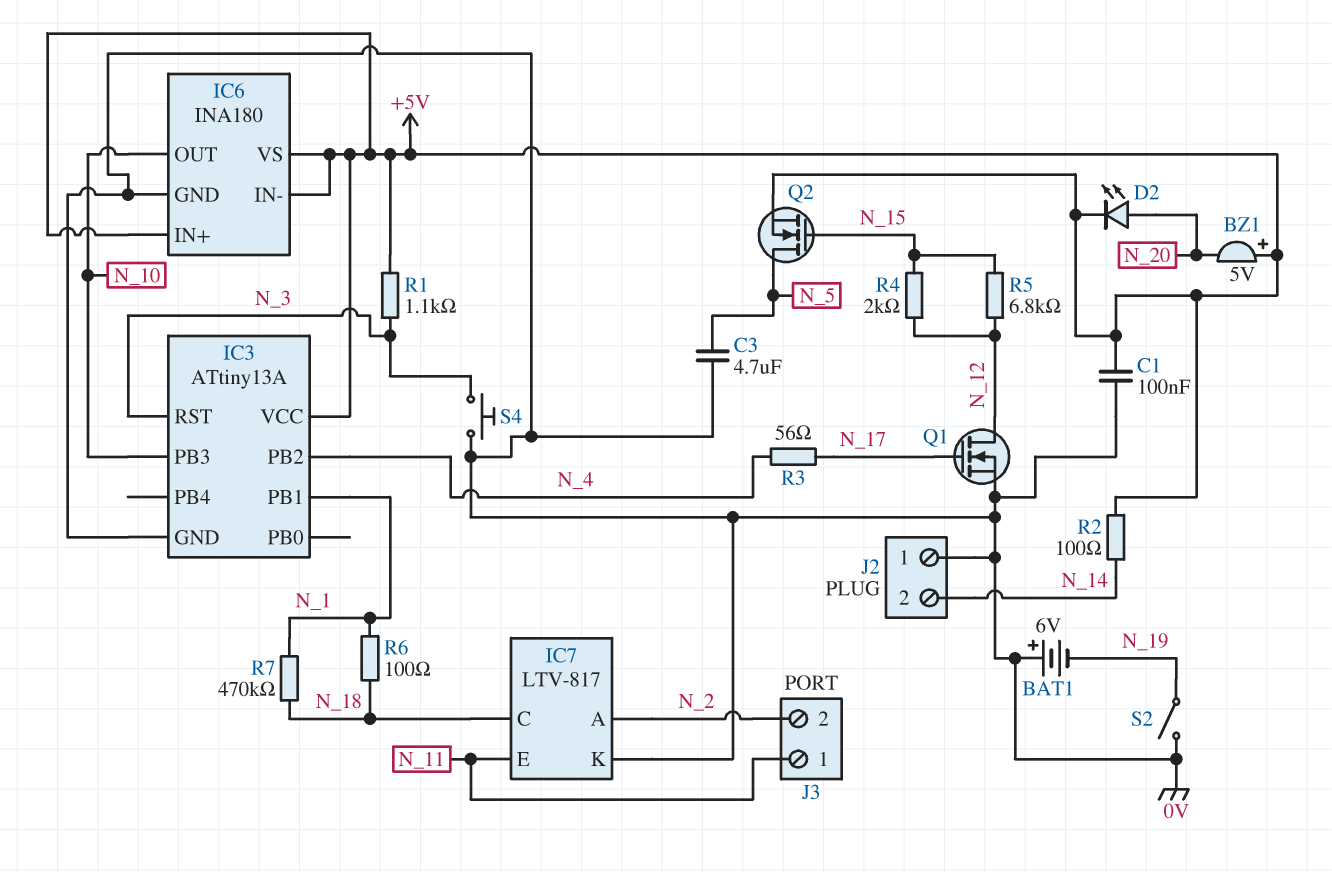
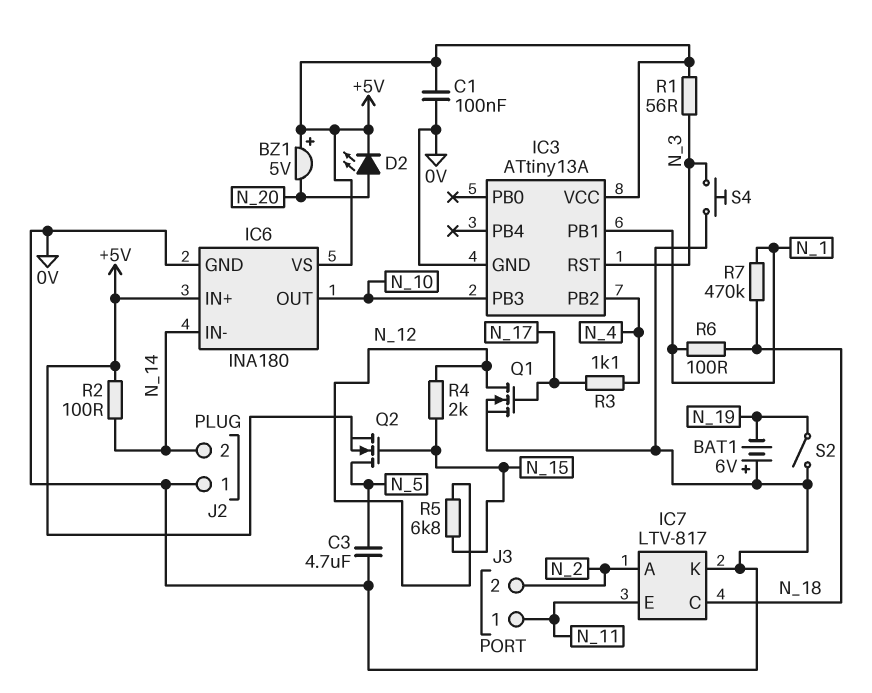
IC6 pin IN-: +5V -> N_14
R1: 1.1k (+5V, N_3) -> 56 (+5V, N_3)
R3: 56 (N_4, N_17) -> 1.1k (N_4, N_17)

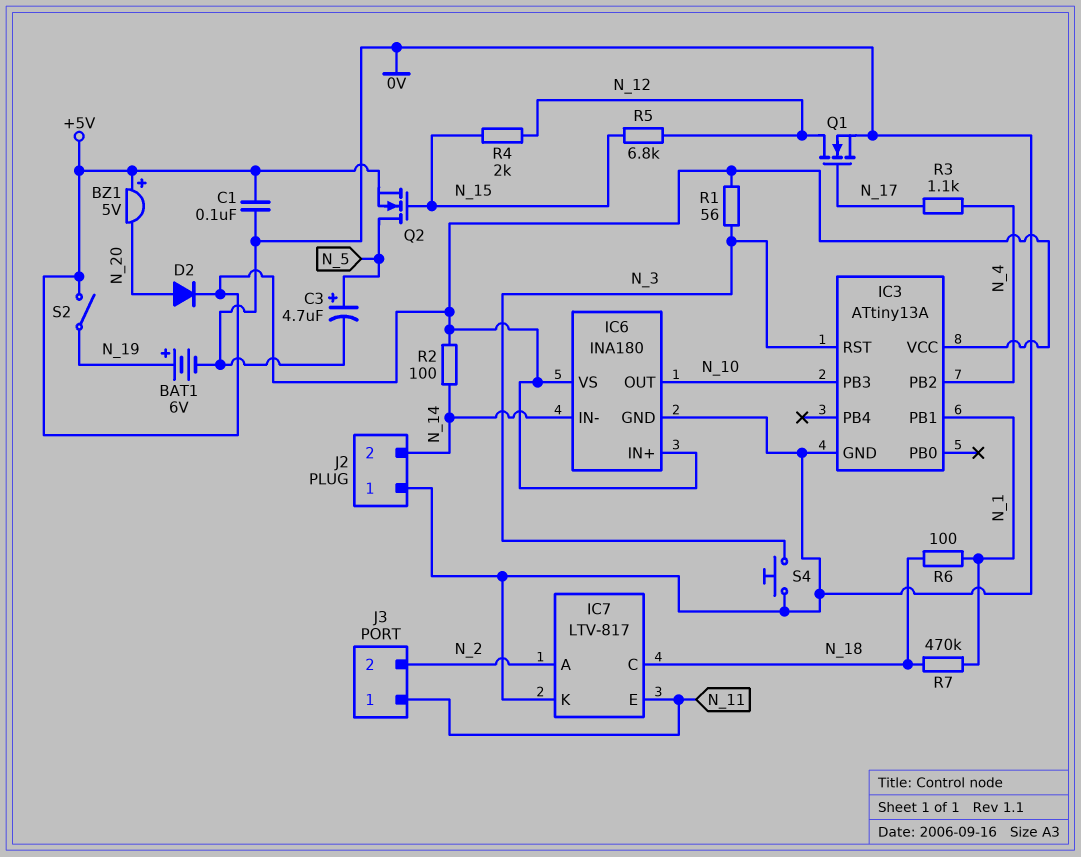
BAT1: 6V (plus 0V, minus N_19) -> 6V (plus N_19, minus 0V)
C3: 4.7uF (0V, N_5) -> 4.7uF (plus N_5, minus 0V)
D2: LED (A N_20, K +5V) -> diode (A N_20, K +5V)
S2: switch (0V, N_19) -> switch (+5V, N_19)

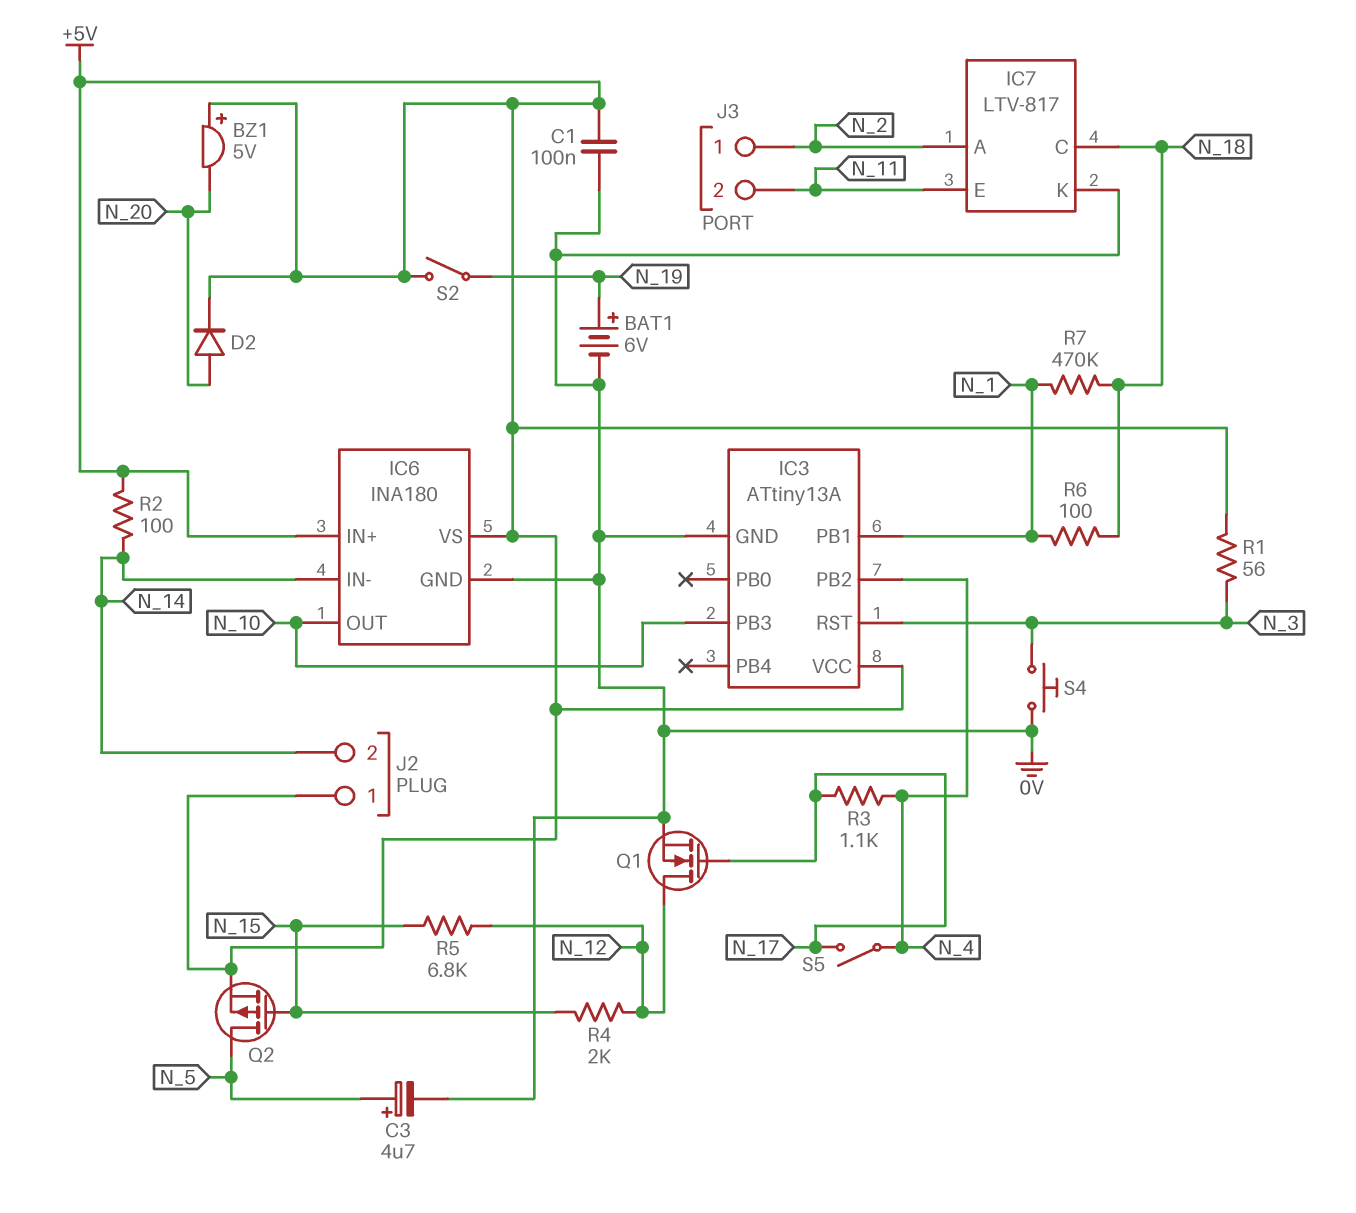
J2 pin 1: 0V -> +5V
J3 pin 1: N_11 -> N_2
J3 pin 2: N_2 -> N_11
Q2: NMOS (G N_15, D N_5, S +5V) -> PMOS (G N_15, D N_5, S +5V)
S5: none -> switch (N_4, N_17)

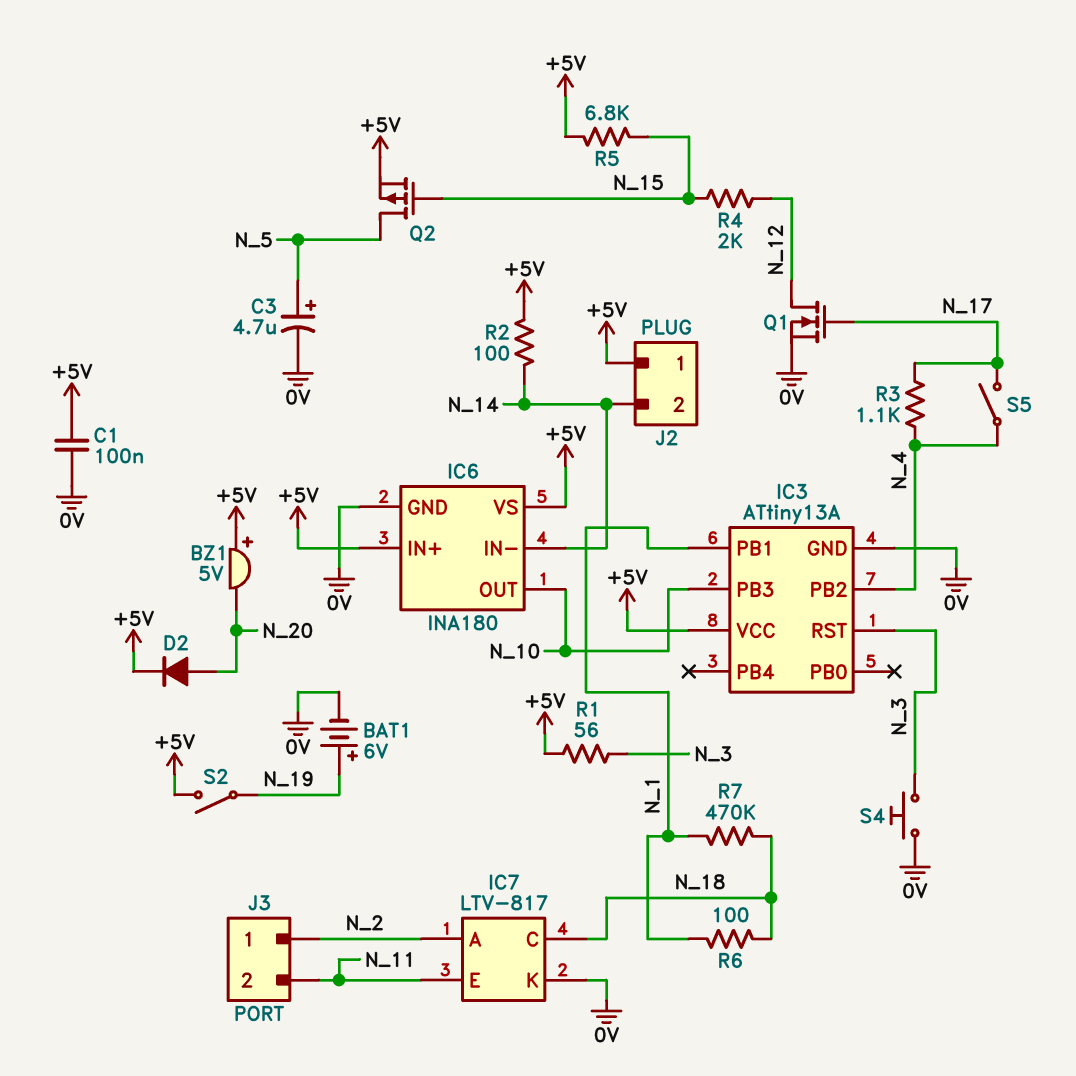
R5: 6.8k (N_12, N_15) -> 6.8k (+5V, N_15)

